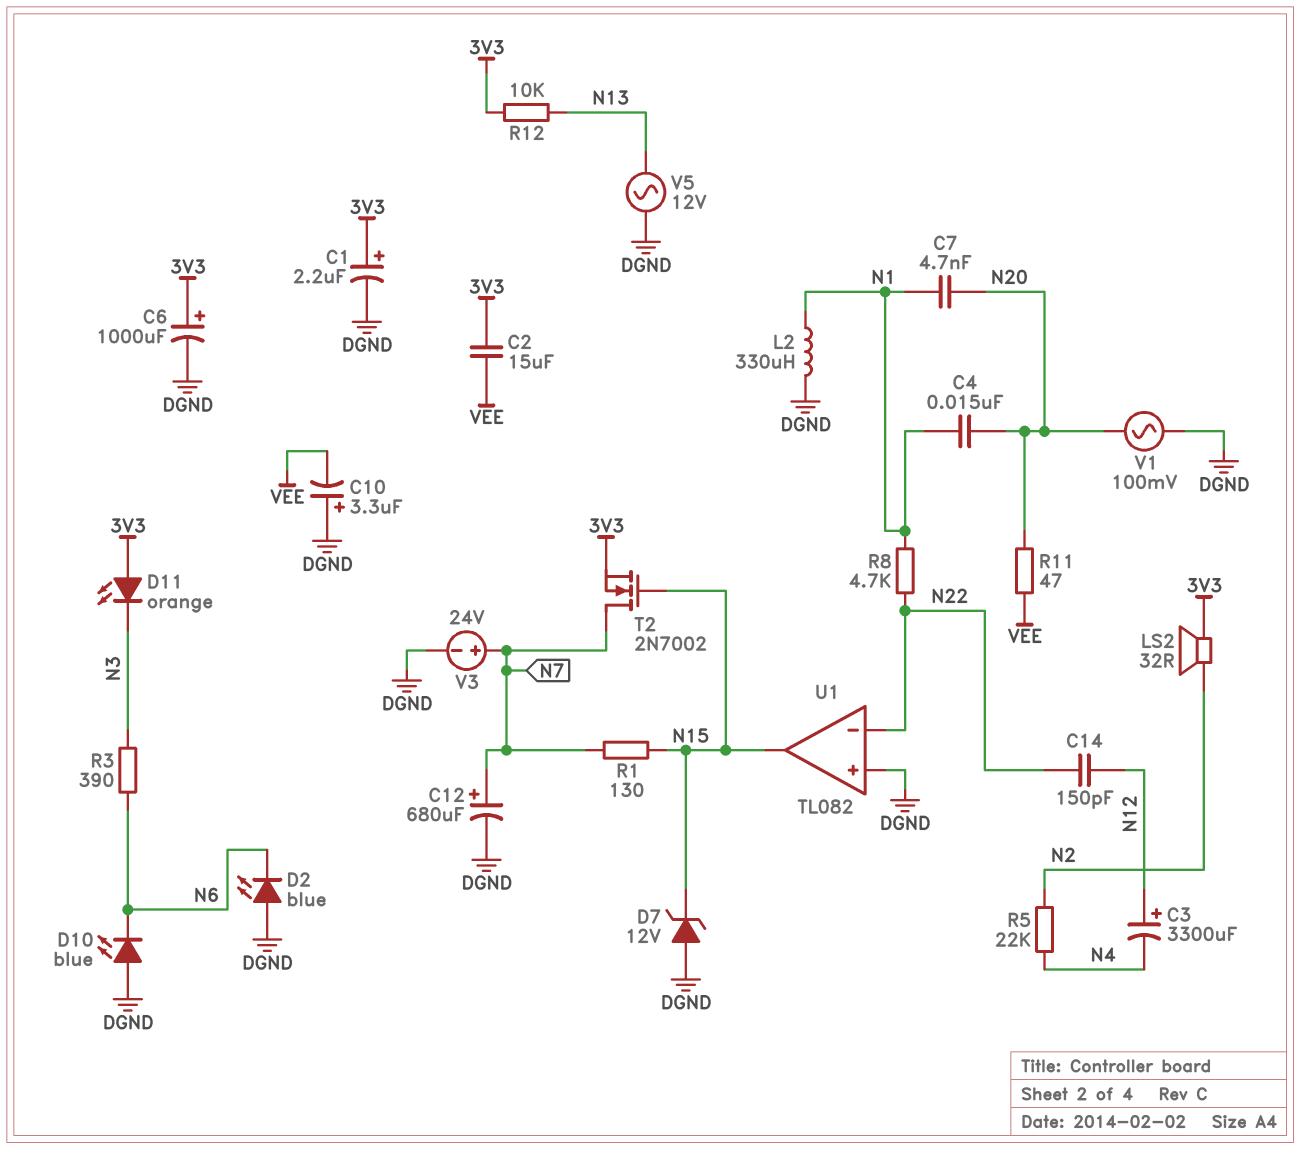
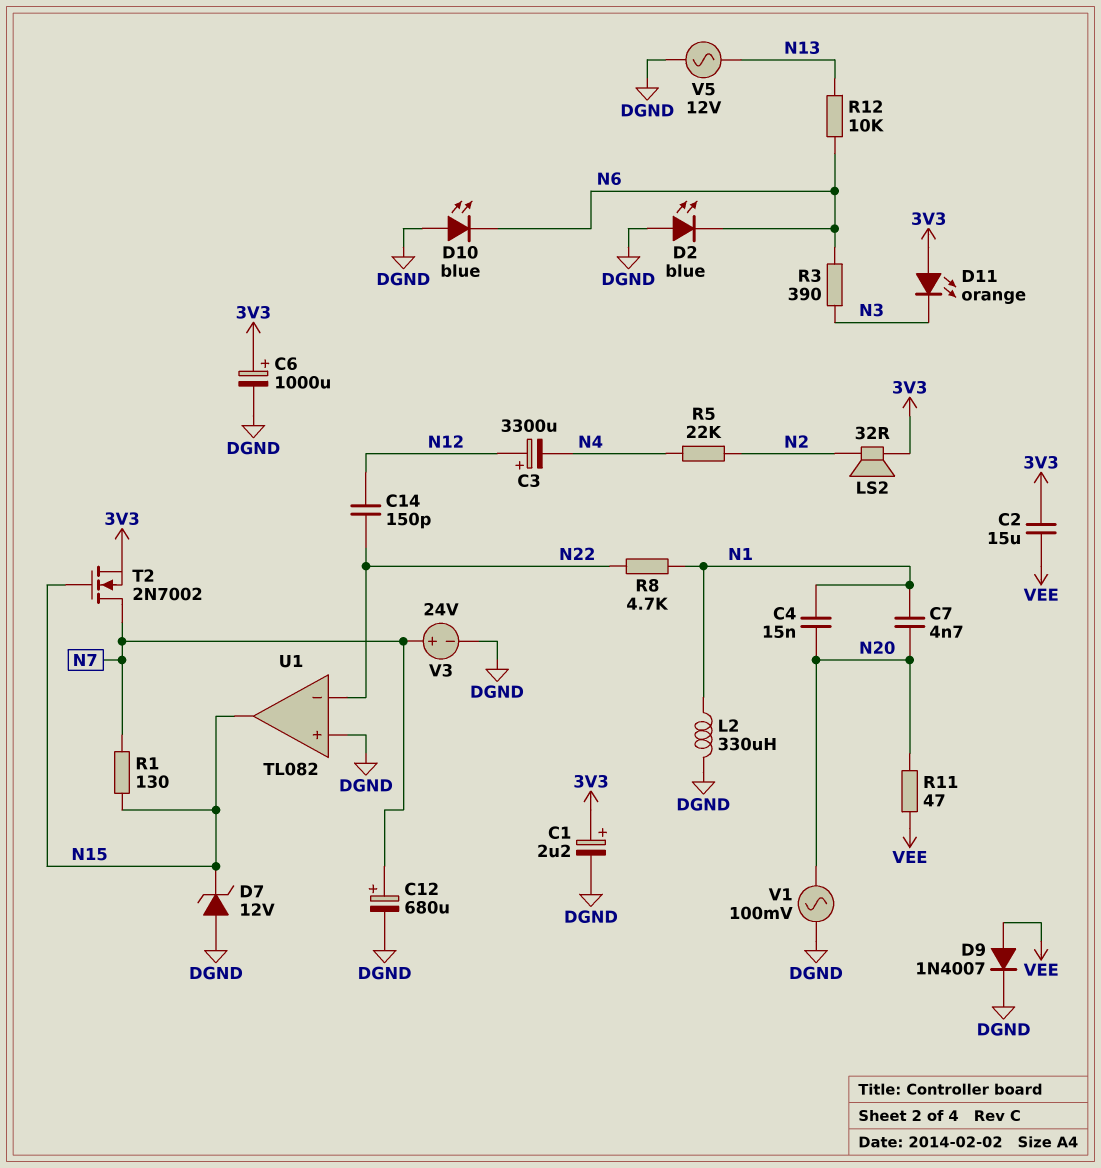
C10: 3.3uF (plus DGND, minus VEE) -> none
D9: none -> diode 1N4007 (A VEE, K DGND)
R12: 10k (3V3, N13) -> 10k (N6, N13)

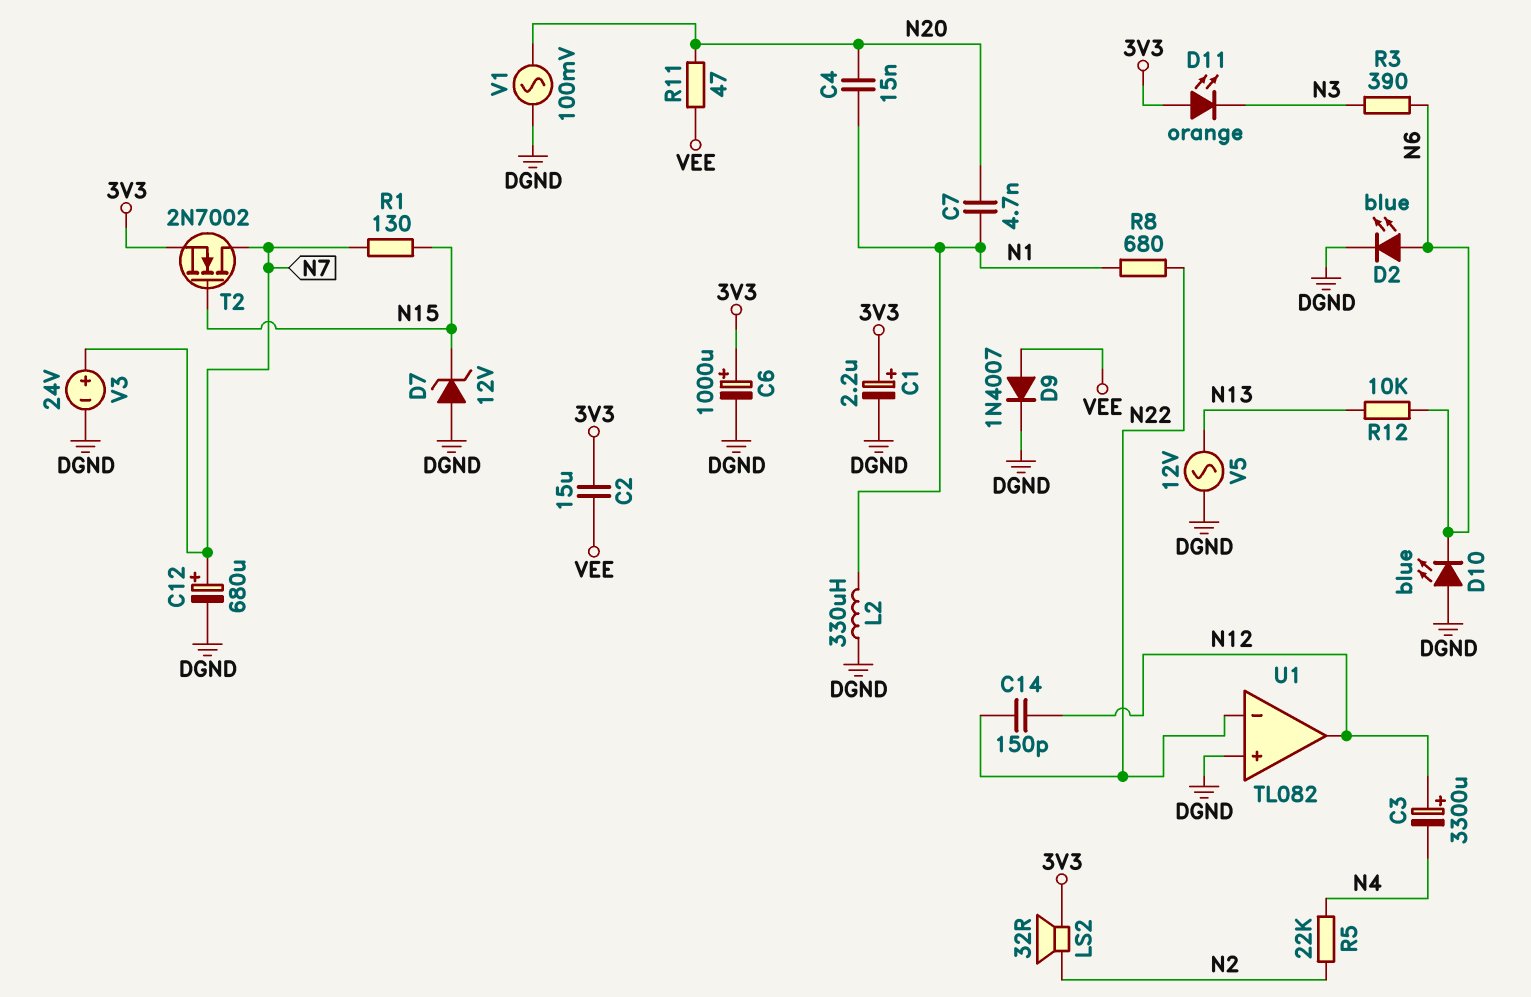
D2: LED blue (A DGND, K N6) -> LED blue (A N6, K DGND)
R8: 4.7k (N1, N22) -> 680 (N1, N22)
U1 pin out: N15 -> N12

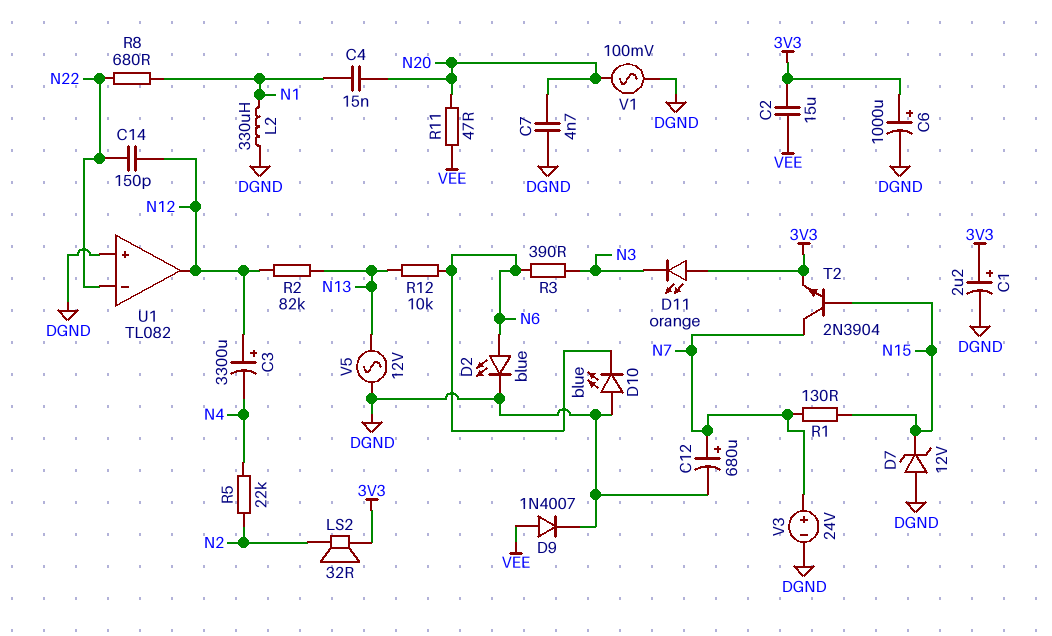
C7: 4.7nF (N1, N20) -> 4.7nF (DGND, N20)
R2: none -> 82k (N12, N13)
T2: NMOS 2N7002 (G N15, D N7, S 3V3) -> NPN 2N3904 (B N15, C N7, E 3V3)

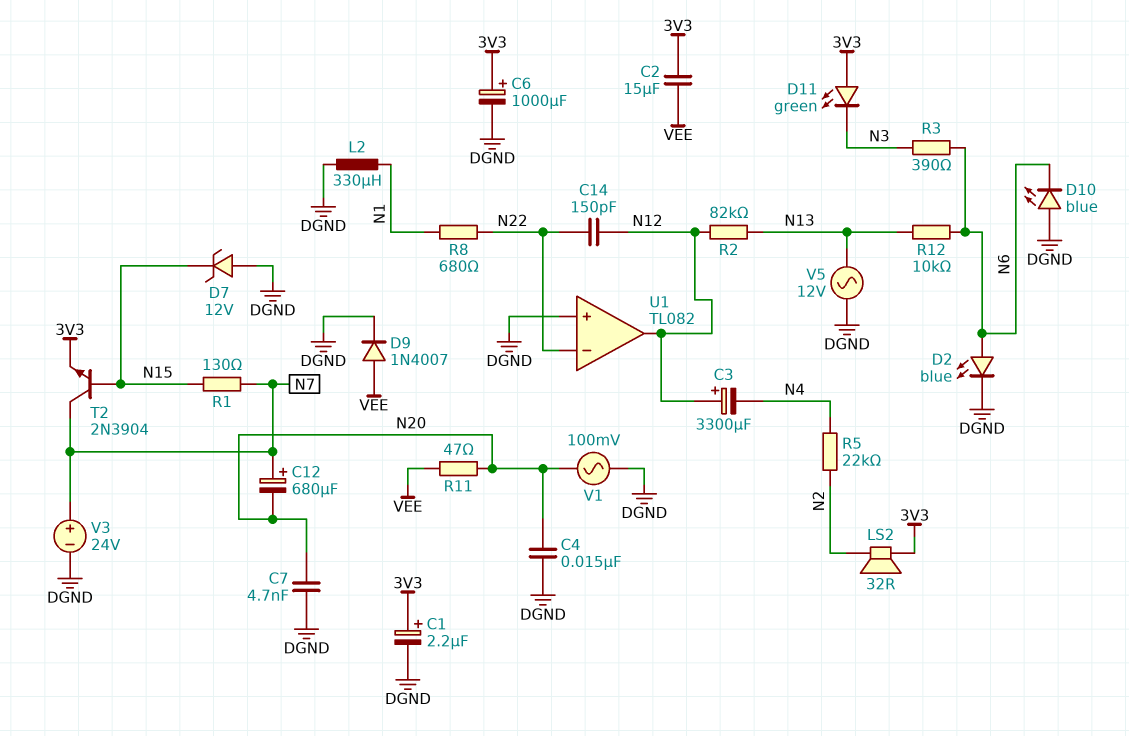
C4: 15nF (N1, N20) -> 15nF (DGND, N20)
C12: 680uF (plus N7, minus DGND) -> 680uF (plus N7, minus N20)
D11: LED orange (A 3V3, K N3) -> LED green (A 3V3, K N3)

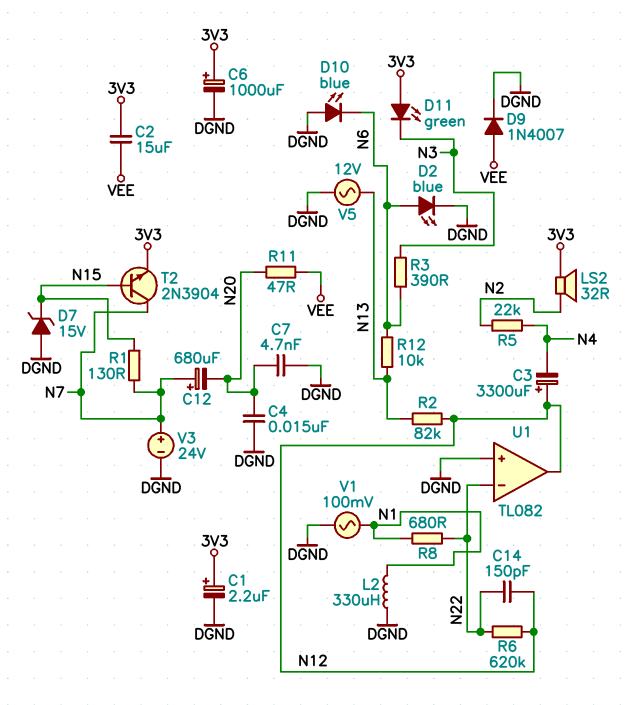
D7: zener 12V (A DGND, K N15) -> zener 15V (A DGND, K N15)
R6: none -> 620k (N12, N22)
V1: AC 100mV (DGND, N20) -> AC 100mV (DGND, N1)

